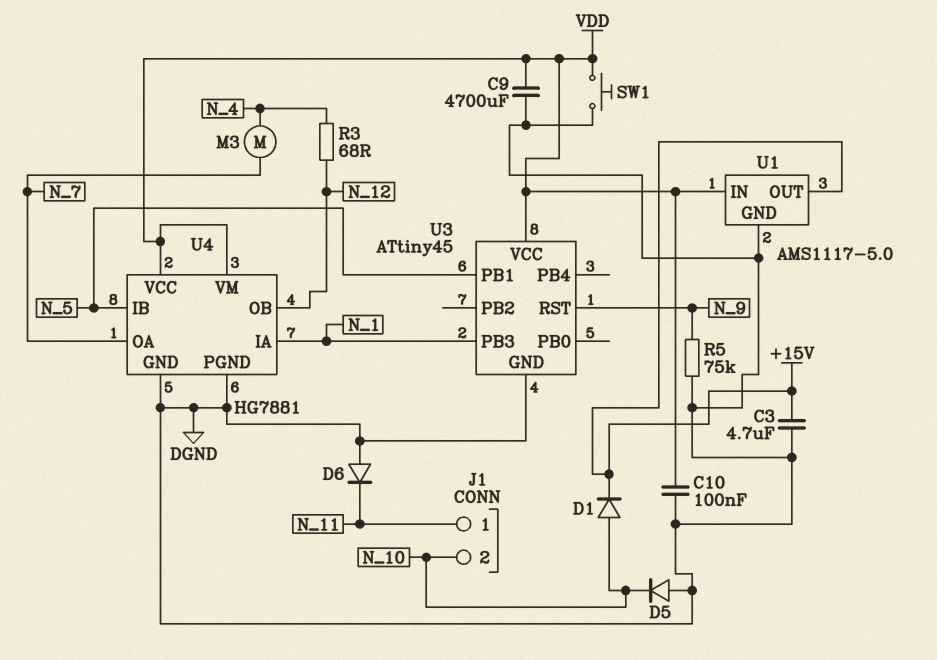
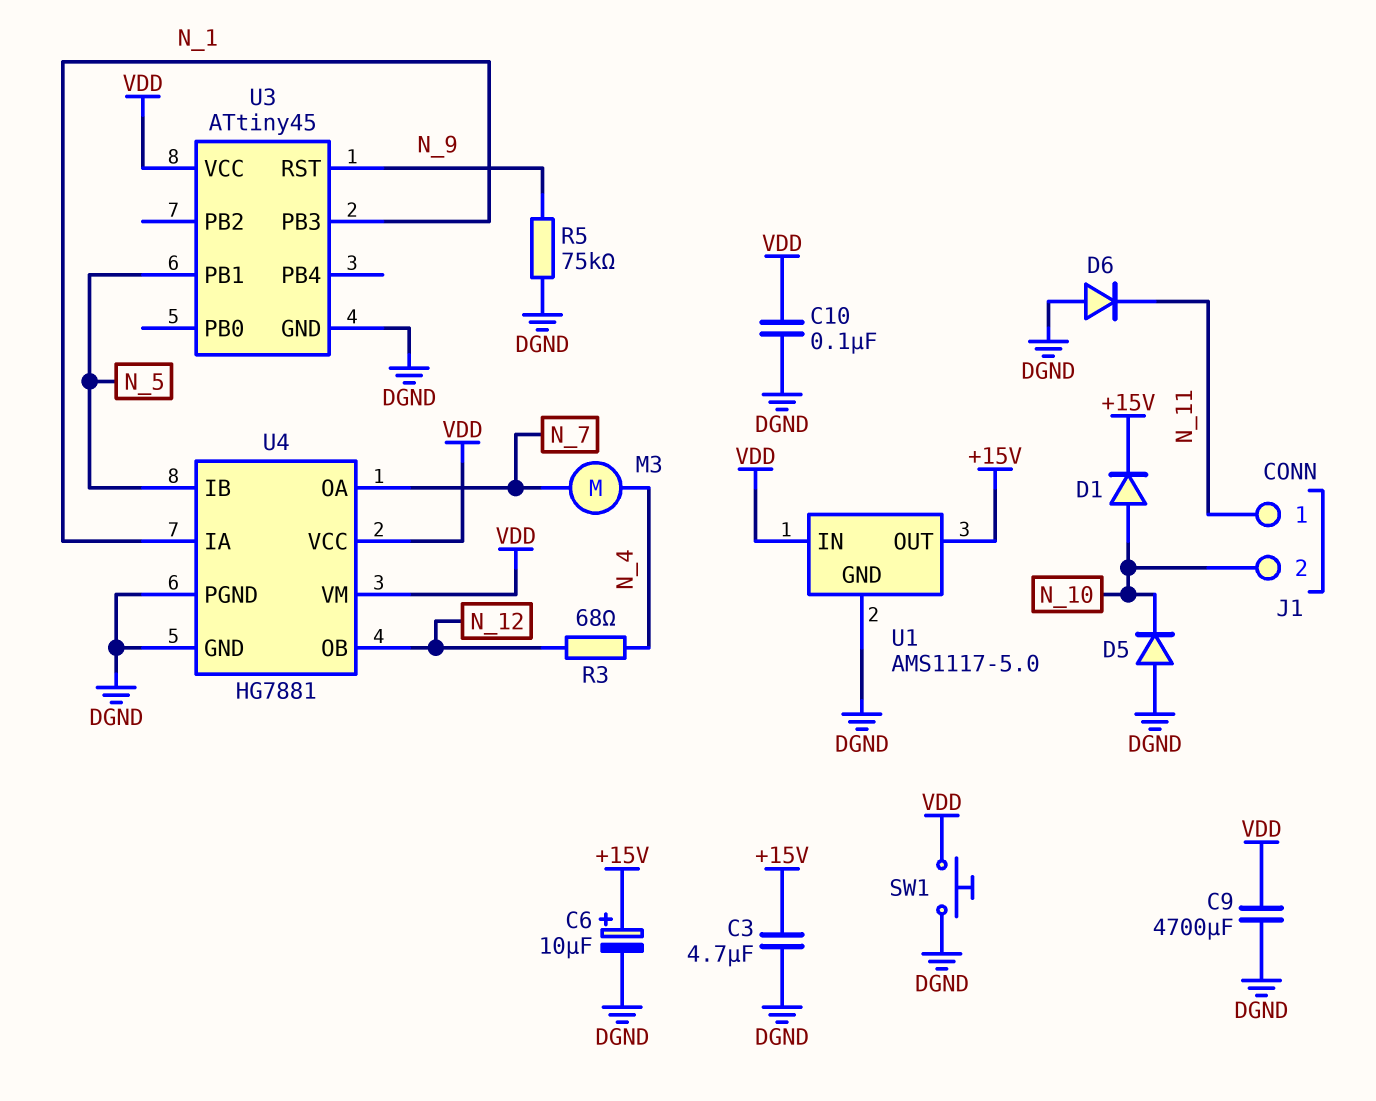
C6: none -> 10uF (plus +15V, minus DGND)

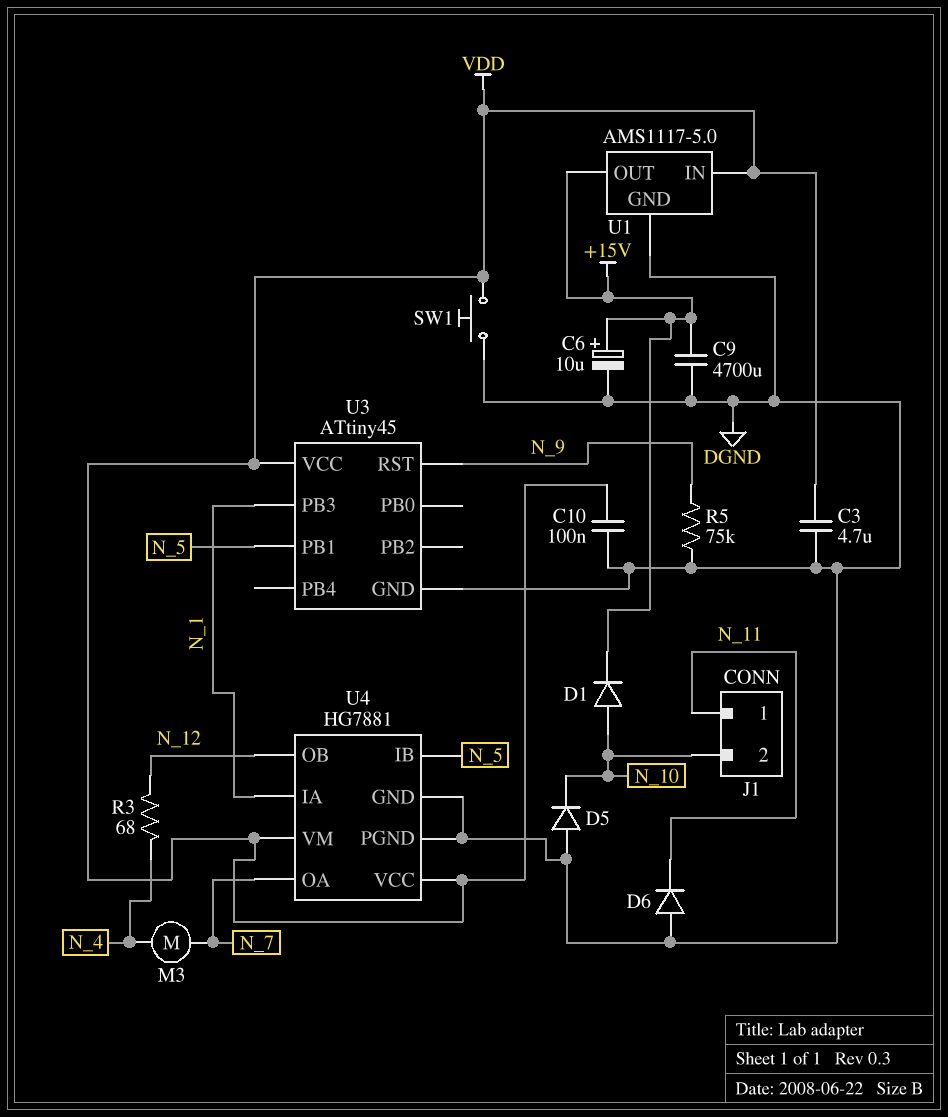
C3: 4.7uF (+15V, DGND) -> 4.7uF (DGND, VDD)
C9: 4700uF (DGND, VDD) -> 4700uF (+15V, DGND)

